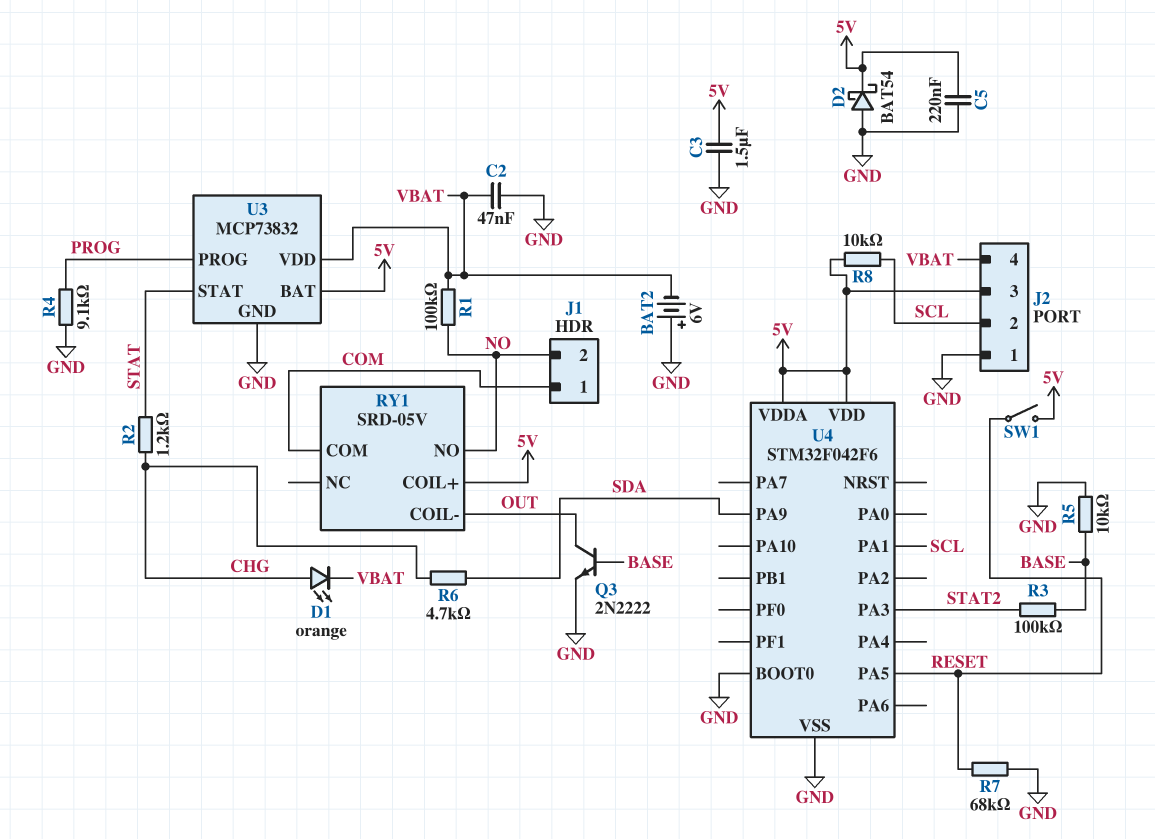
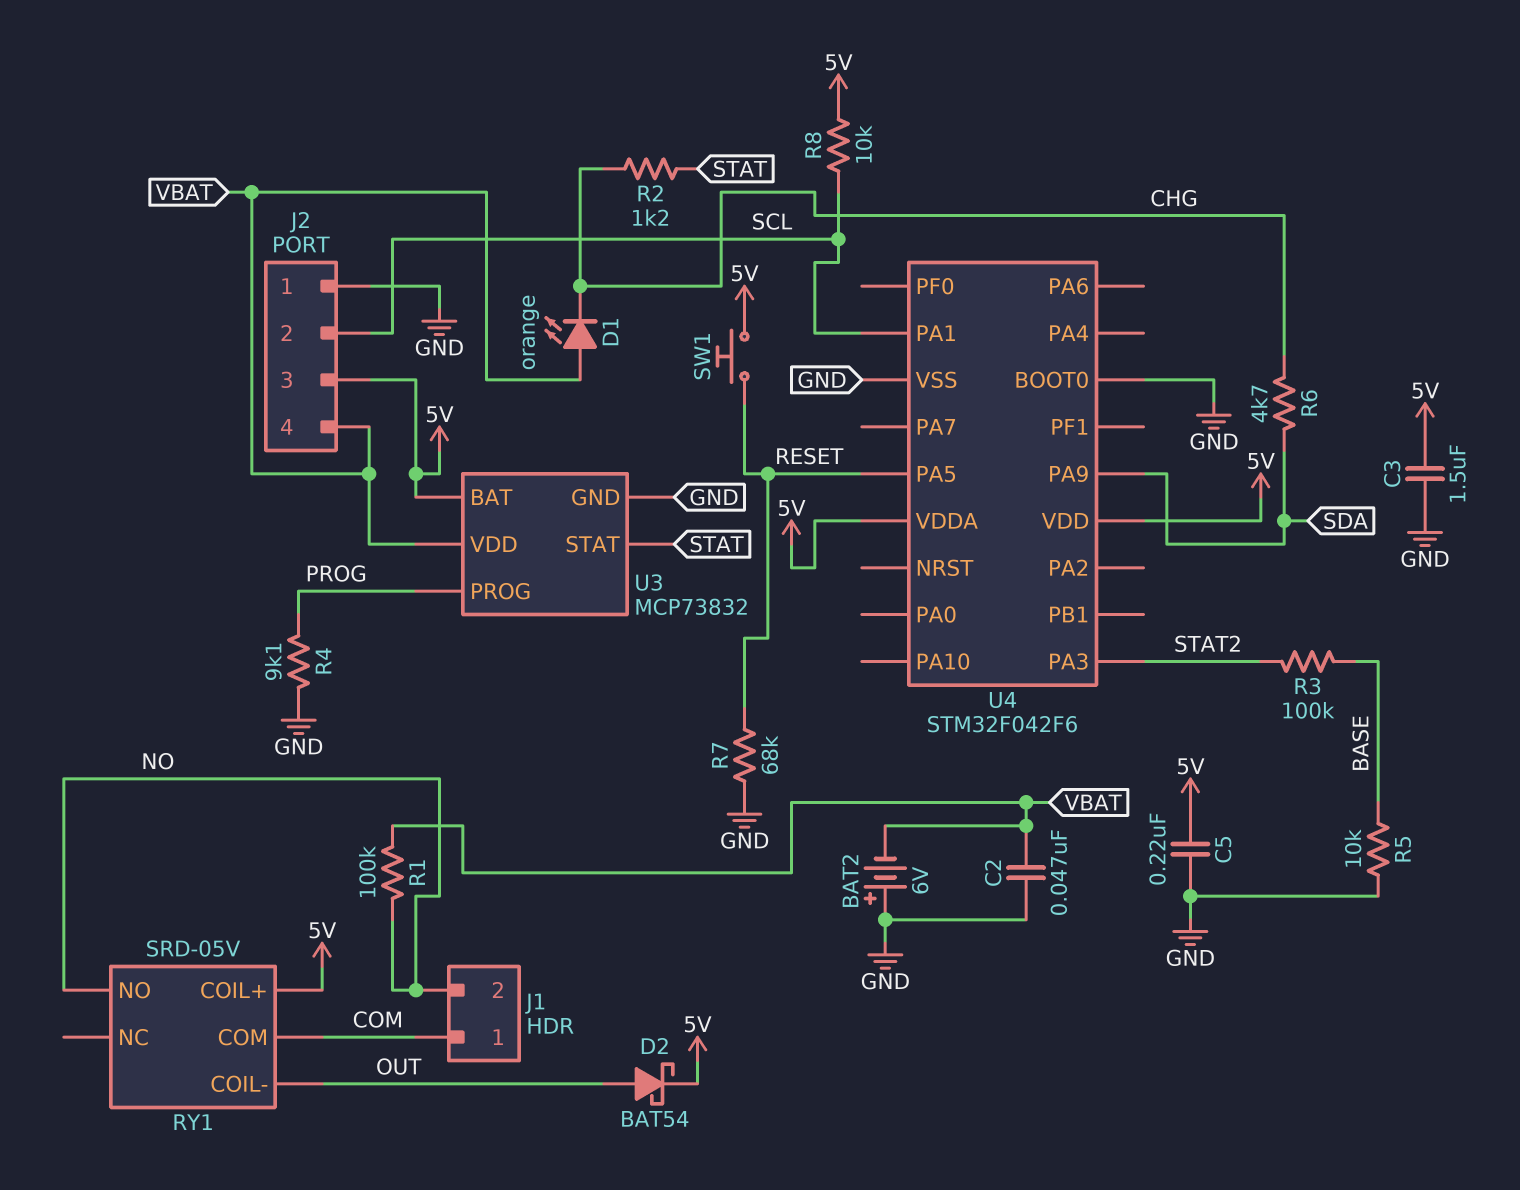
D1: LED orange (A CHG, K VBAT) -> LED orange (A VBAT, K CHG)
D2: schottky BAT54 (A GND, K 5V) -> schottky BAT54 (A OUT, K 5V)
Q3: NPN 2N2222 (B BASE, C OUT, E GND) -> none
SW1: switch (5V, RESET) -> button (5V, RESET)

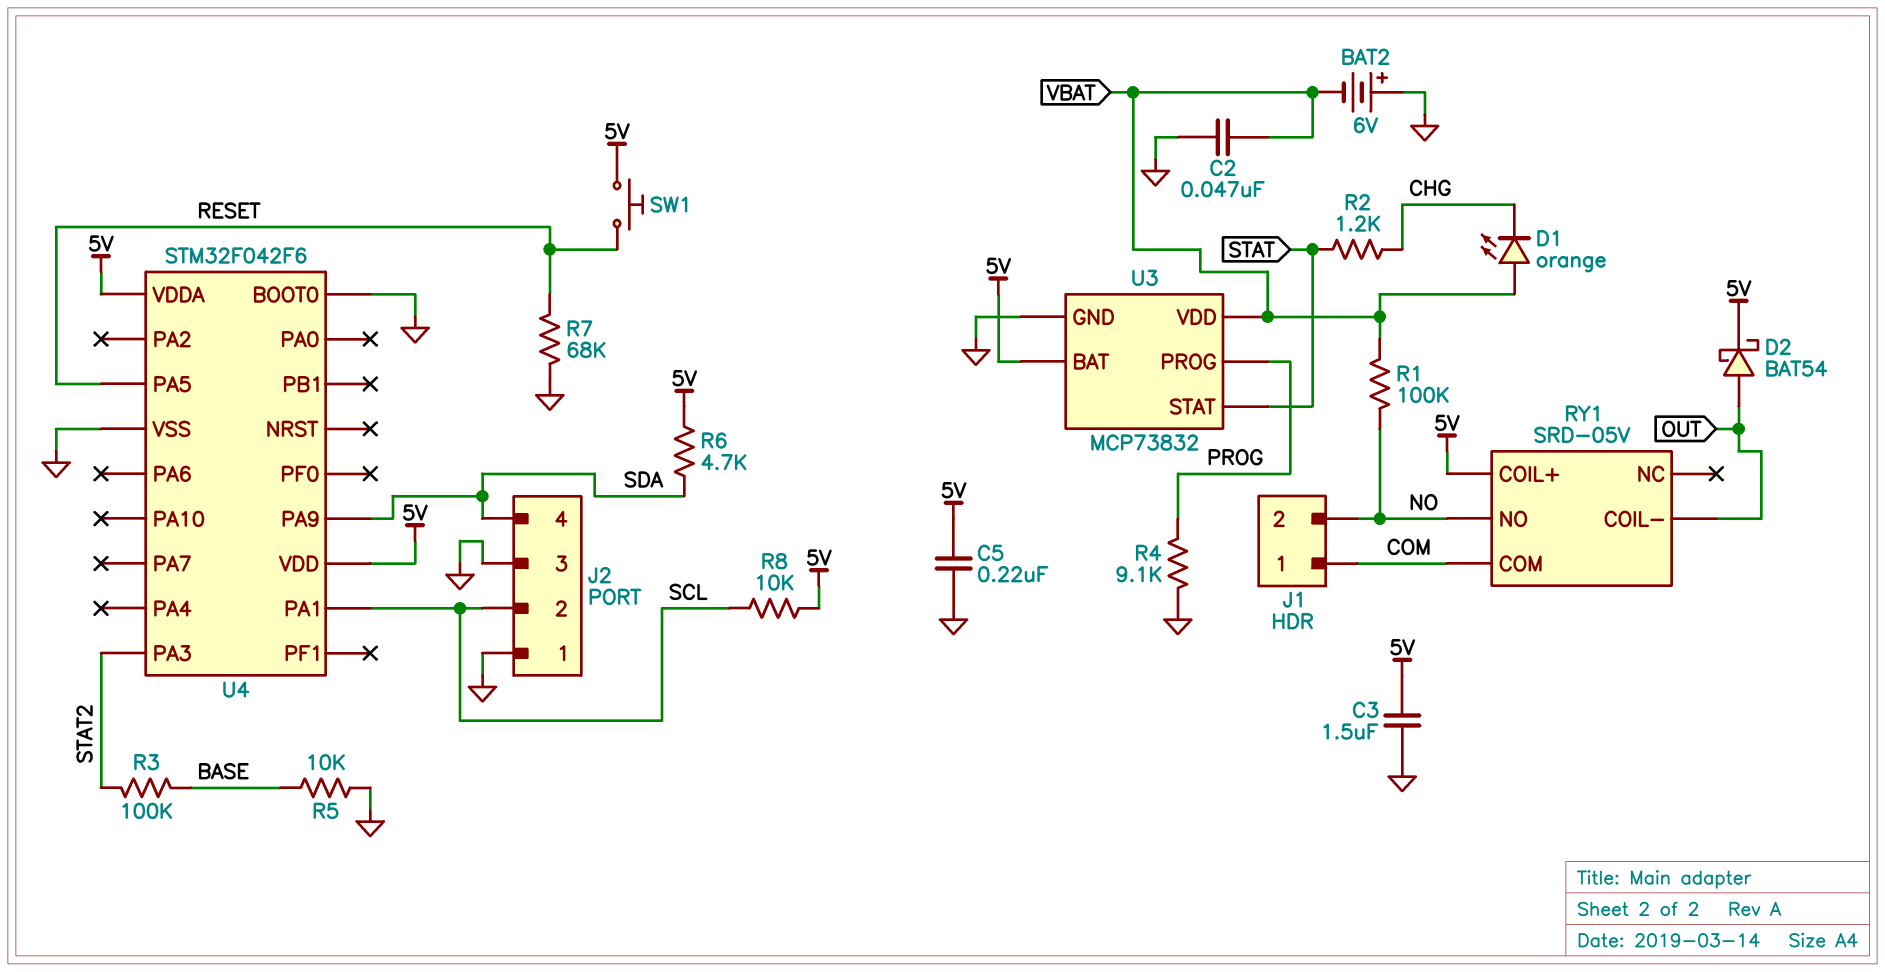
J2 pin 3: 5V -> GND
J2 pin 4: VBAT -> SDA
R6: 4.7k (CHG, SDA) -> 4.7k (5V, SDA)

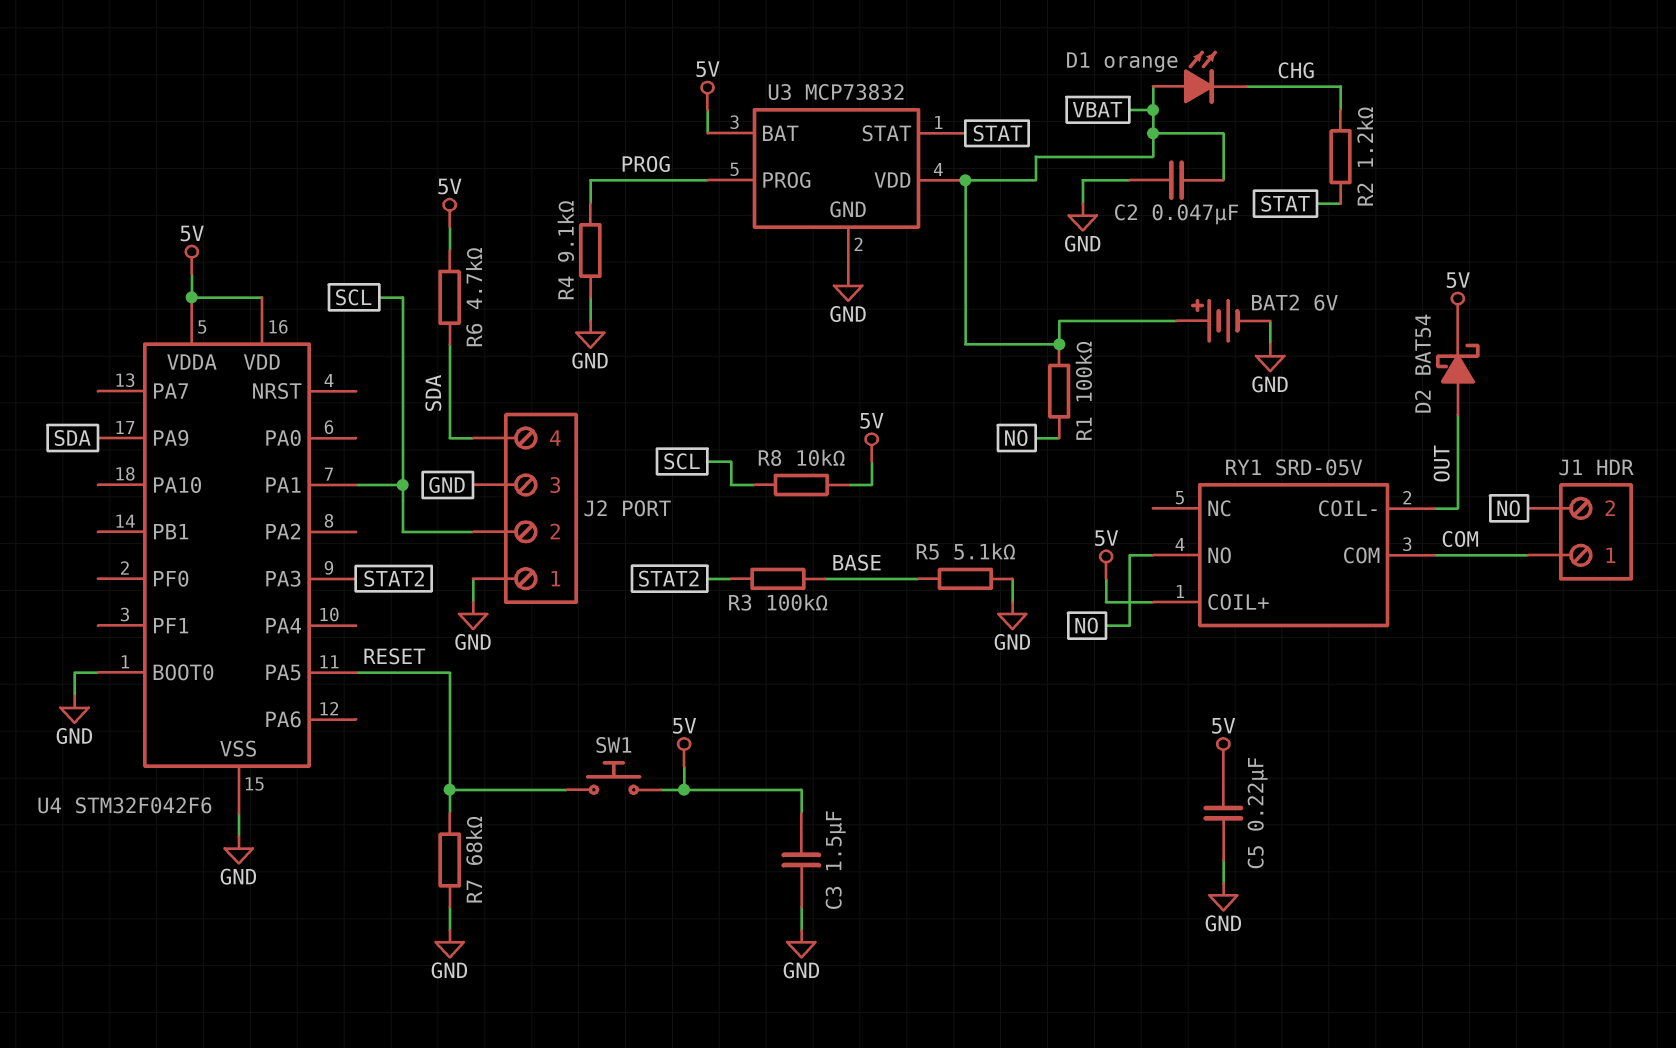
BAT2: 6V (plus GND, minus VBAT) -> 6V (plus VBAT, minus GND)
R5: 10k (BASE, GND) -> 5.1k (BASE, GND)

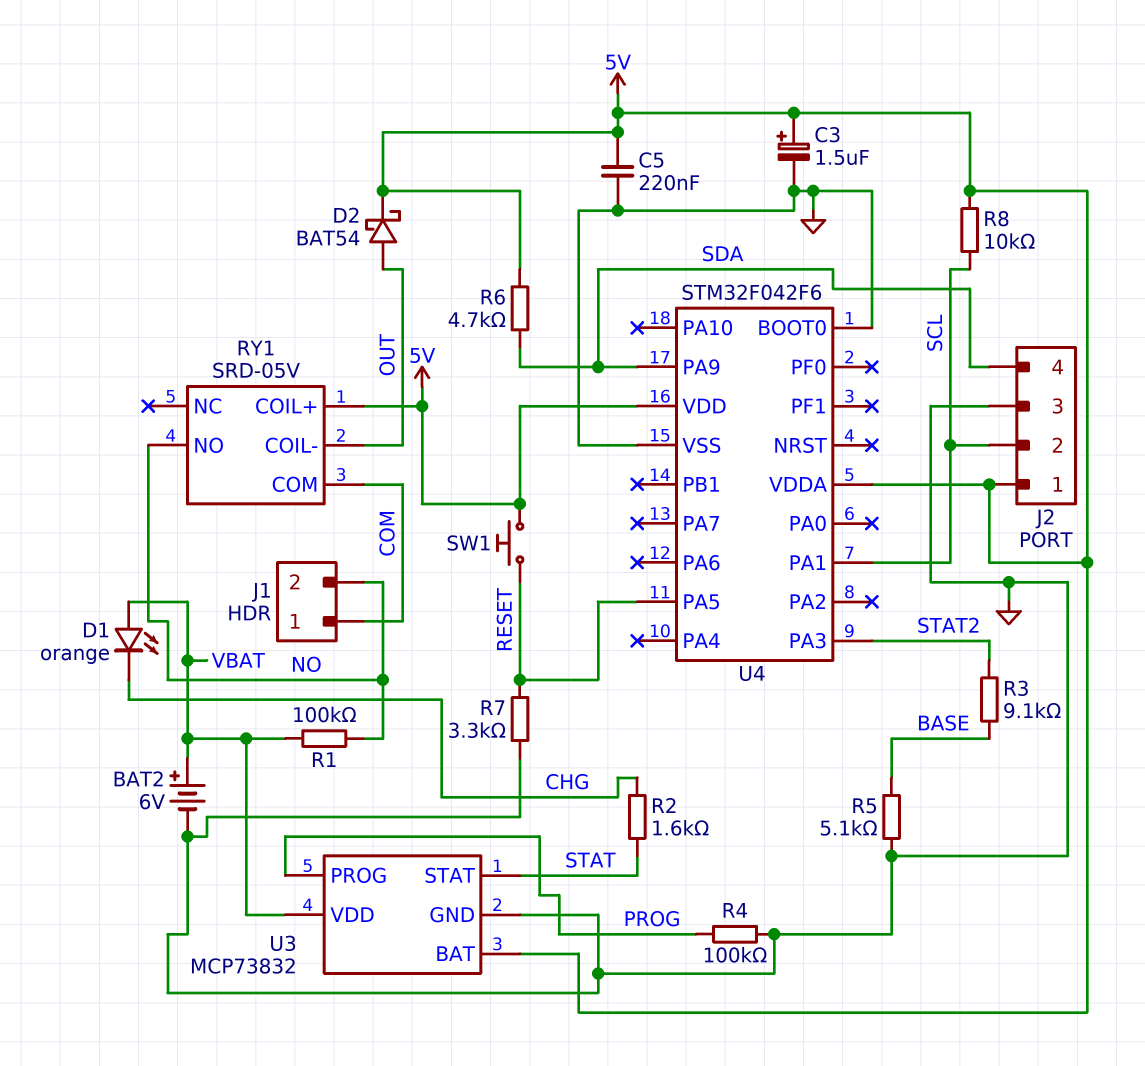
C2: 47nF (GND, VBAT) -> none
C3: 1.5uF (5V, GND) -> 1.5uF (plus 5V, minus GND)
J2 pin 1: GND -> 5V
R2: 1.2k (CHG, STAT) -> 1.6k (CHG, STAT)
R3: 100k (BASE, STAT2) -> 9.1k (BASE, STAT2)
R4: 9.1k (GND, PROG) -> 100k (GND, PROG)
R7: 68k (GND, RESET) -> 3.3k (GND, RESET)

